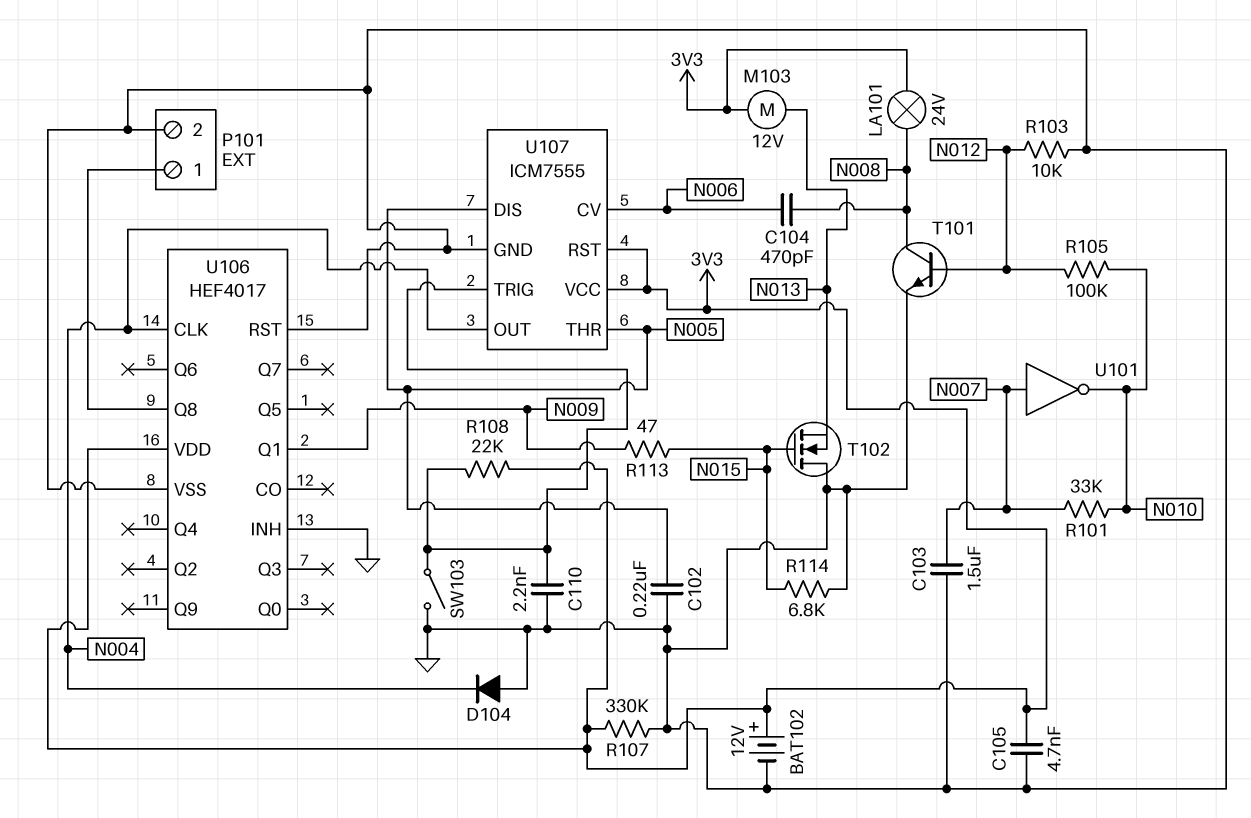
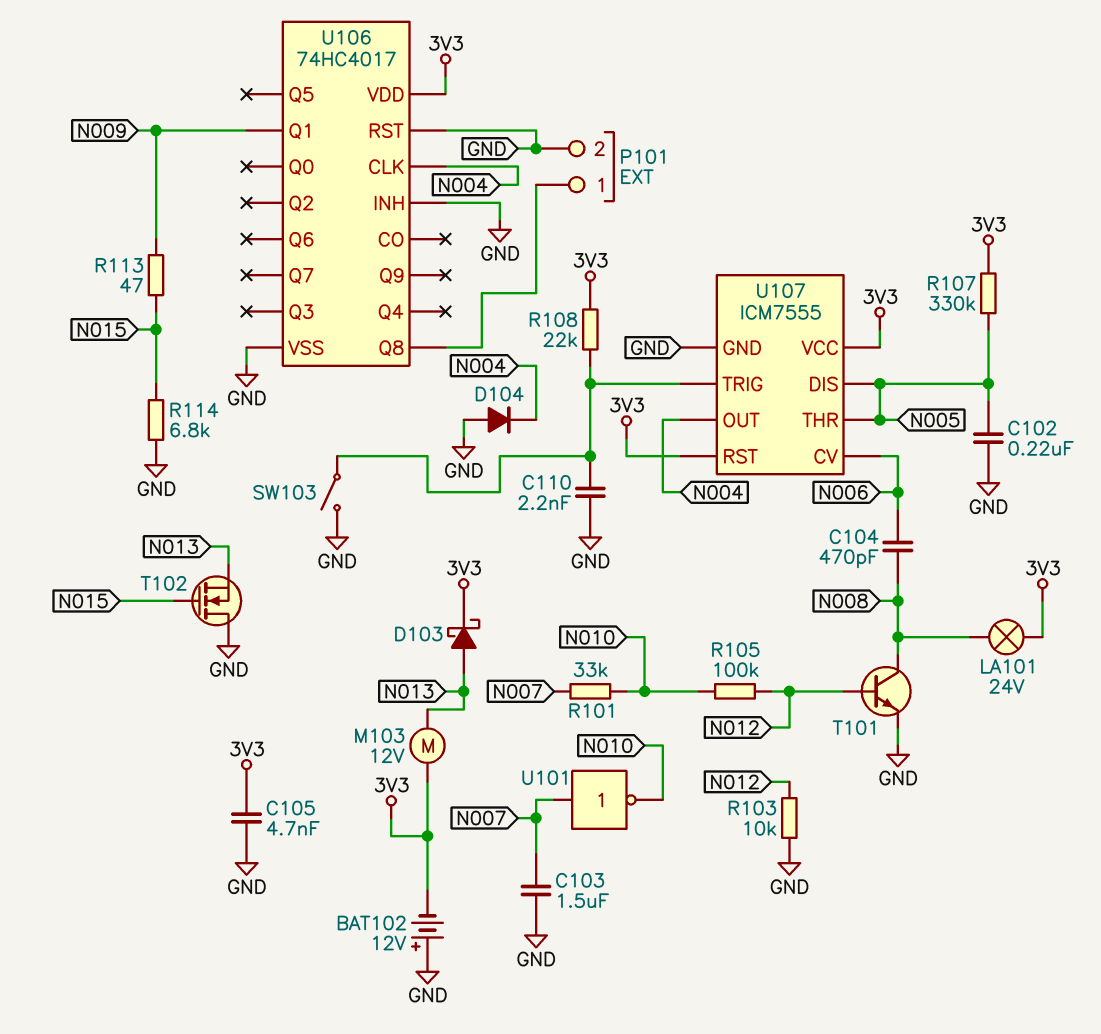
BAT102: 12V (plus 3V3, minus GND) -> 12V (plus GND, minus 3V3)
D103: none -> schottky (A N013, K 3V3)
R107: 330k (3V3, GND) -> 330k (3V3, N005)
U106: HEF4017 -> 74HC4017

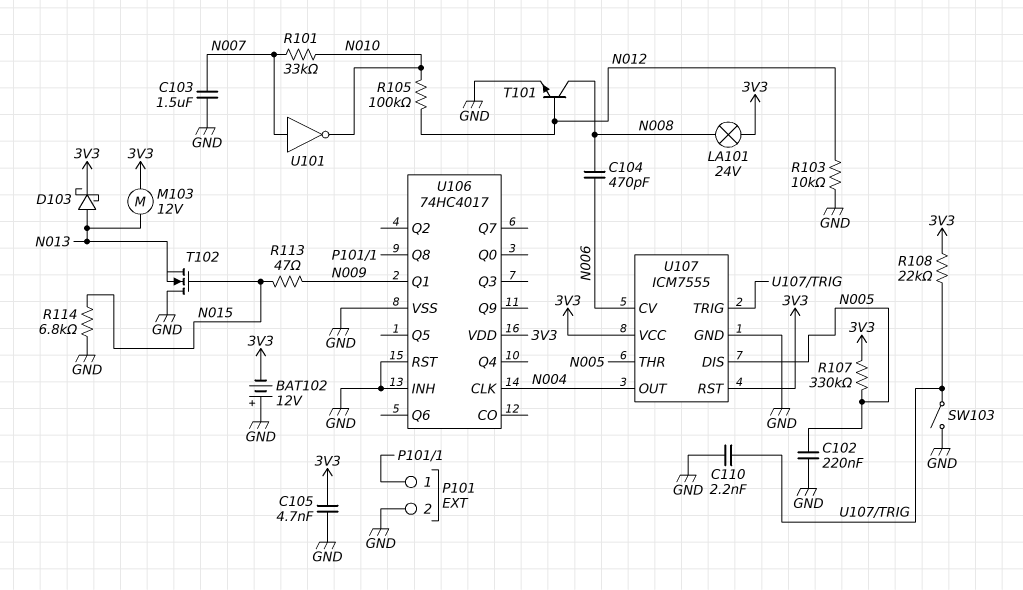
D104: diode (A GND, K N004) -> none

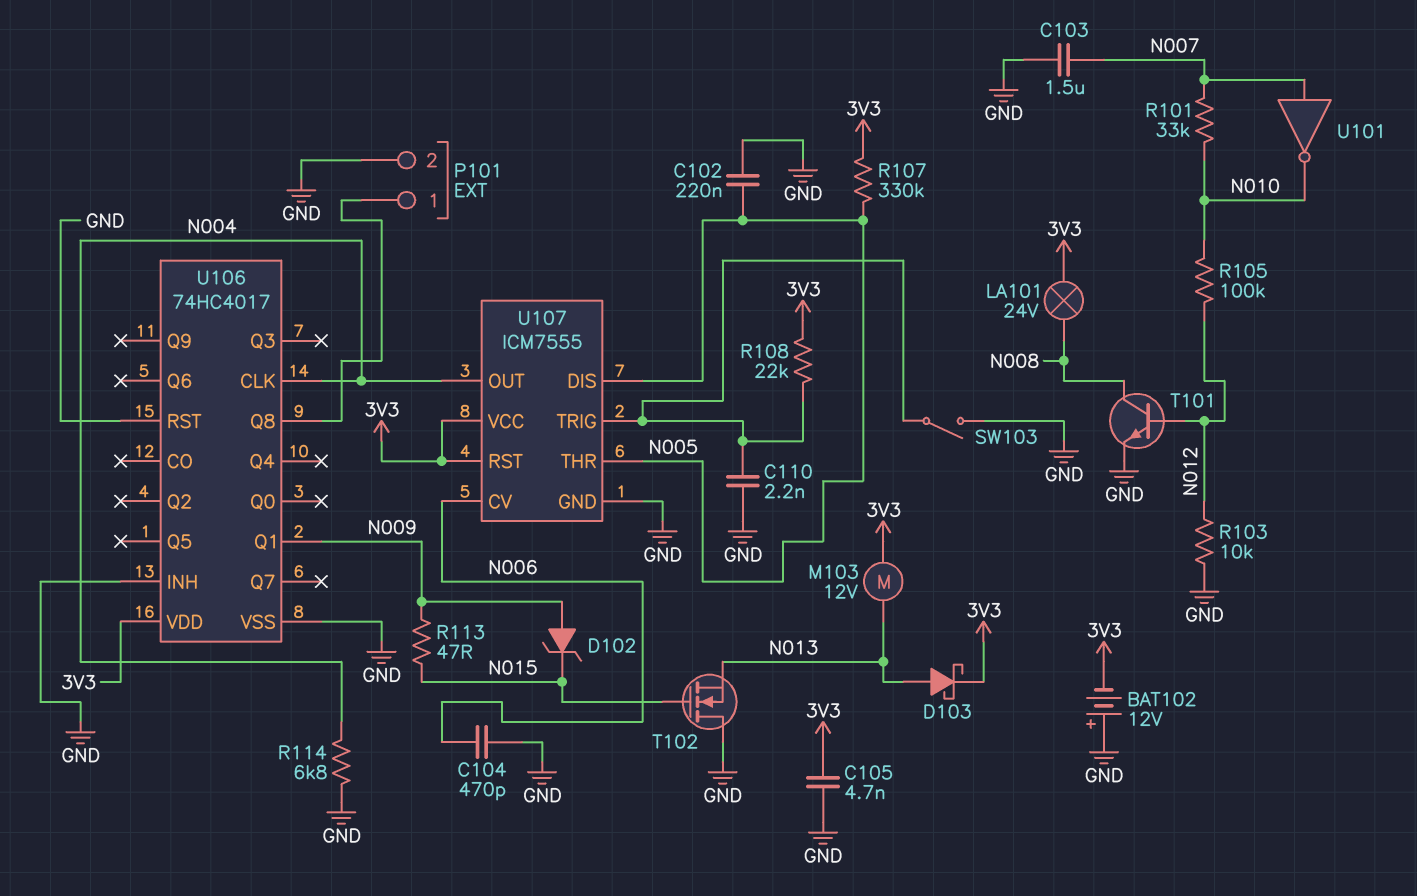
C104: 470pF (N006, N008) -> 470pF (GND, N006)
D102: none -> zener (A N009, K N015)
R114: 6.8k (GND, N015) -> 6.8k (GND, N004)

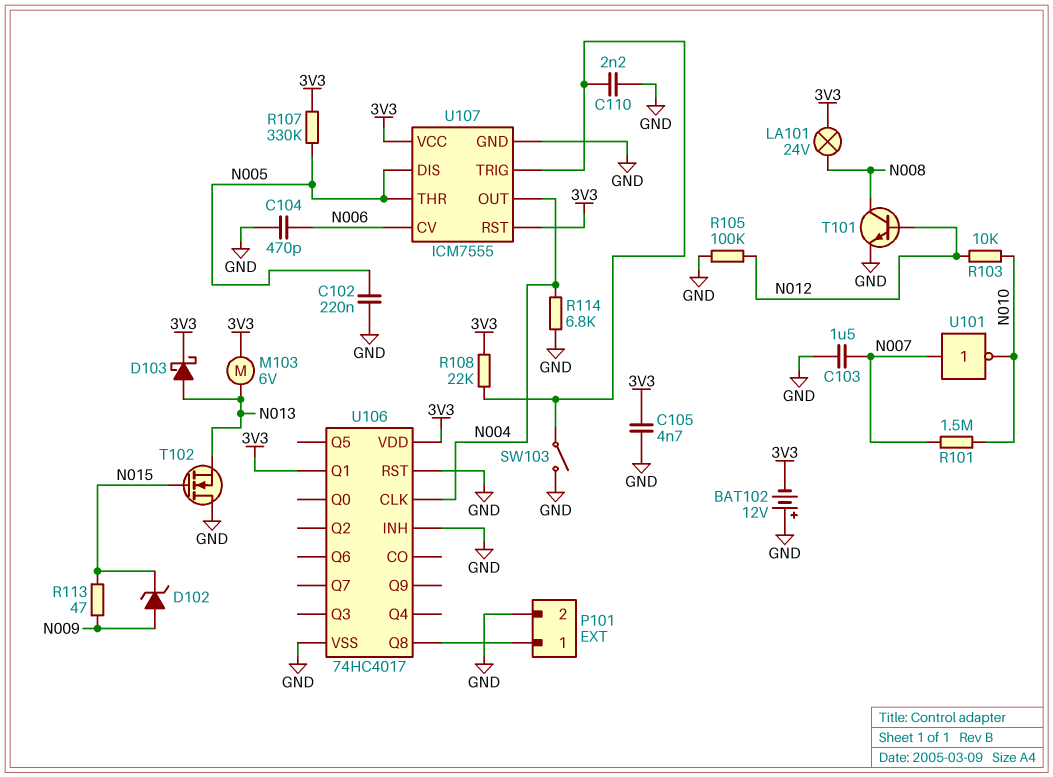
M103: motor 12V (3V3, N013) -> motor 6V (3V3, N013)
R101: 33k (N007, N010) -> 1.5M (N007, N010)
R103: 10k (GND, N012) -> 10k (N010, N012)
R105: 100k (N010, N012) -> 100k (GND, N012)
U106 pin Q1: N009 -> 3V3

